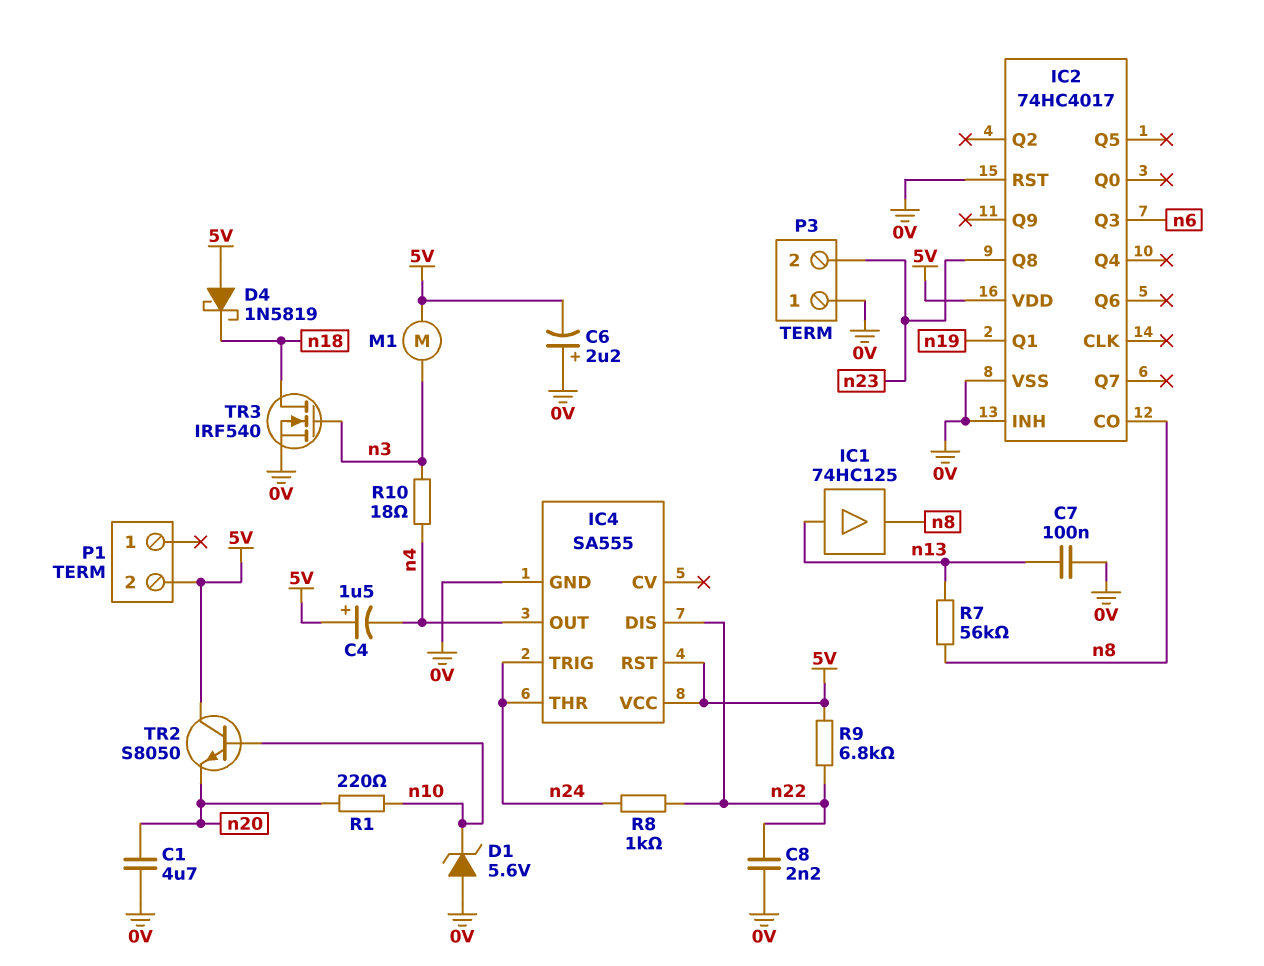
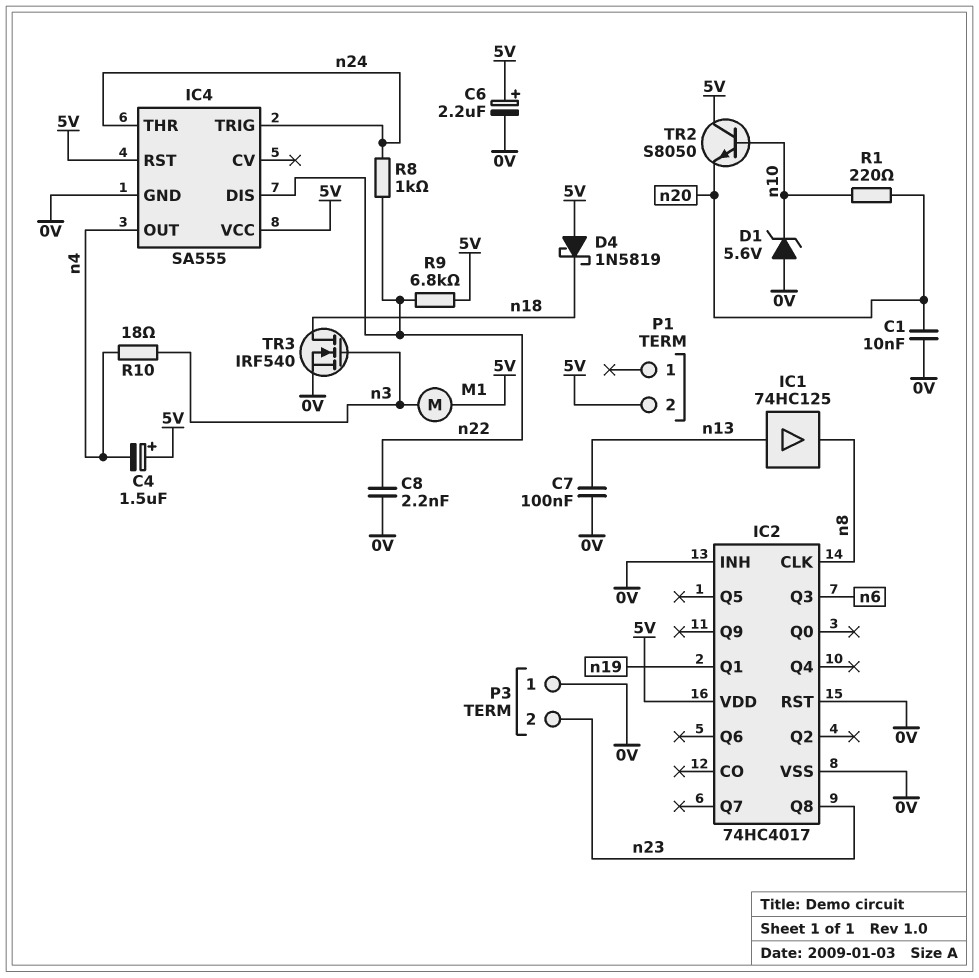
C1: 4.7uF (0V, n20) -> 10nF (0V, n20)
C6: 2.2uF (plus 0V, minus 5V) -> 2.2uF (plus 5V, minus 0V)
IC2 pin CLK: none -> n8
IC2 pin CO: n8 -> none
R7: 56k (n8, n13) -> none

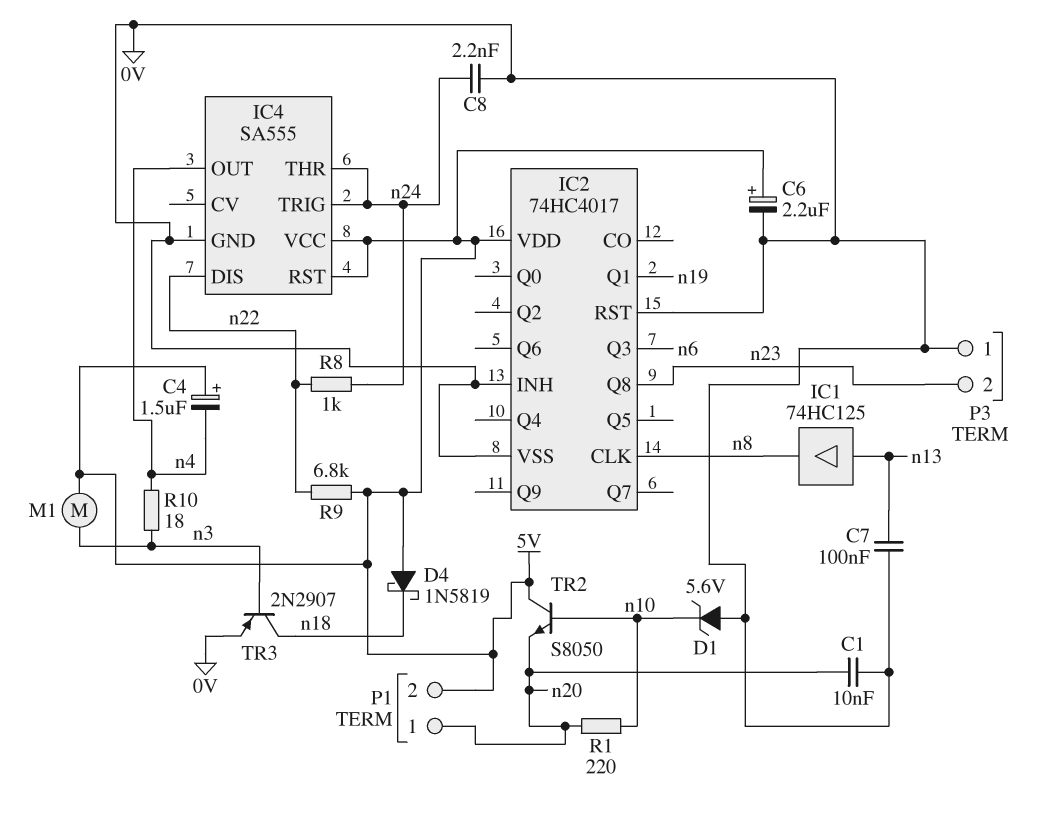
C8: 2.2nF (0V, n22) -> 2.2nF (0V, n24)
P1 pin 1: none -> n20
TR3: NMOS IRF540 (G n3, D n18, S 0V) -> PNP 2N2907 (B n3, C n18, E 0V)

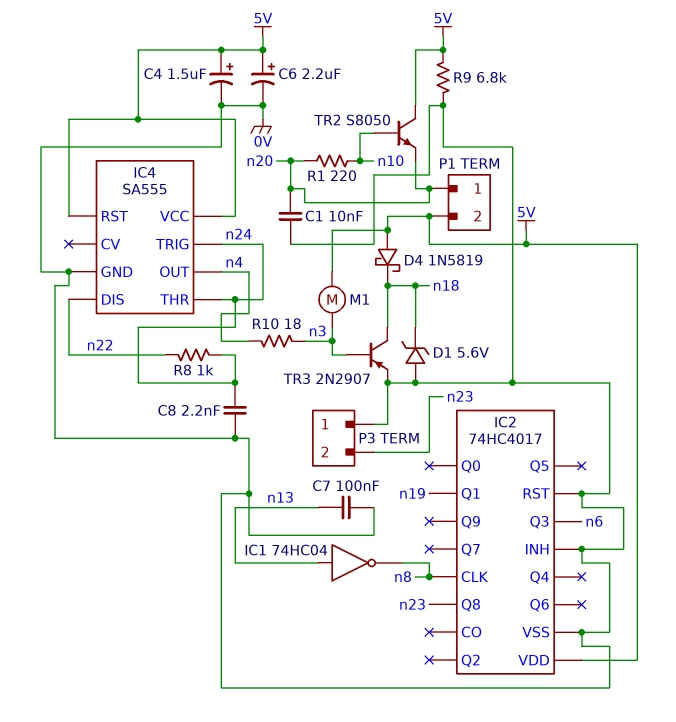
C4: 1.5uF (plus 5V, minus n4) -> 1.5uF (plus 5V, minus 0V)
D1: zener 5.6V (A 0V, K n10) -> zener 5.6V (A 0V, K n18)
IC1: buffer 74HC125 (in n13, out n8) -> NOT 74HC04 (in n13, out n8)
R9: 6.8k (5V, n22) -> 6.8k (0V, 5V)

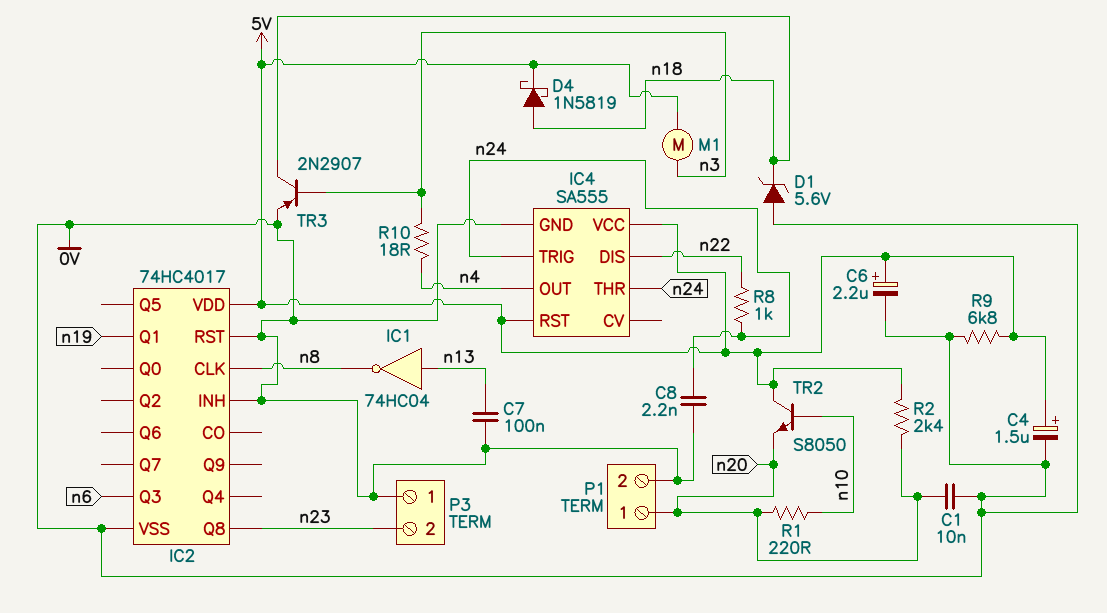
D4: schottky 1N5819 (A 5V, K n18) -> schottky 1N5819 (A n18, K 5V)
P1 pin 2: 5V -> 0V
R2: none -> 2.4k (5V, n20)

